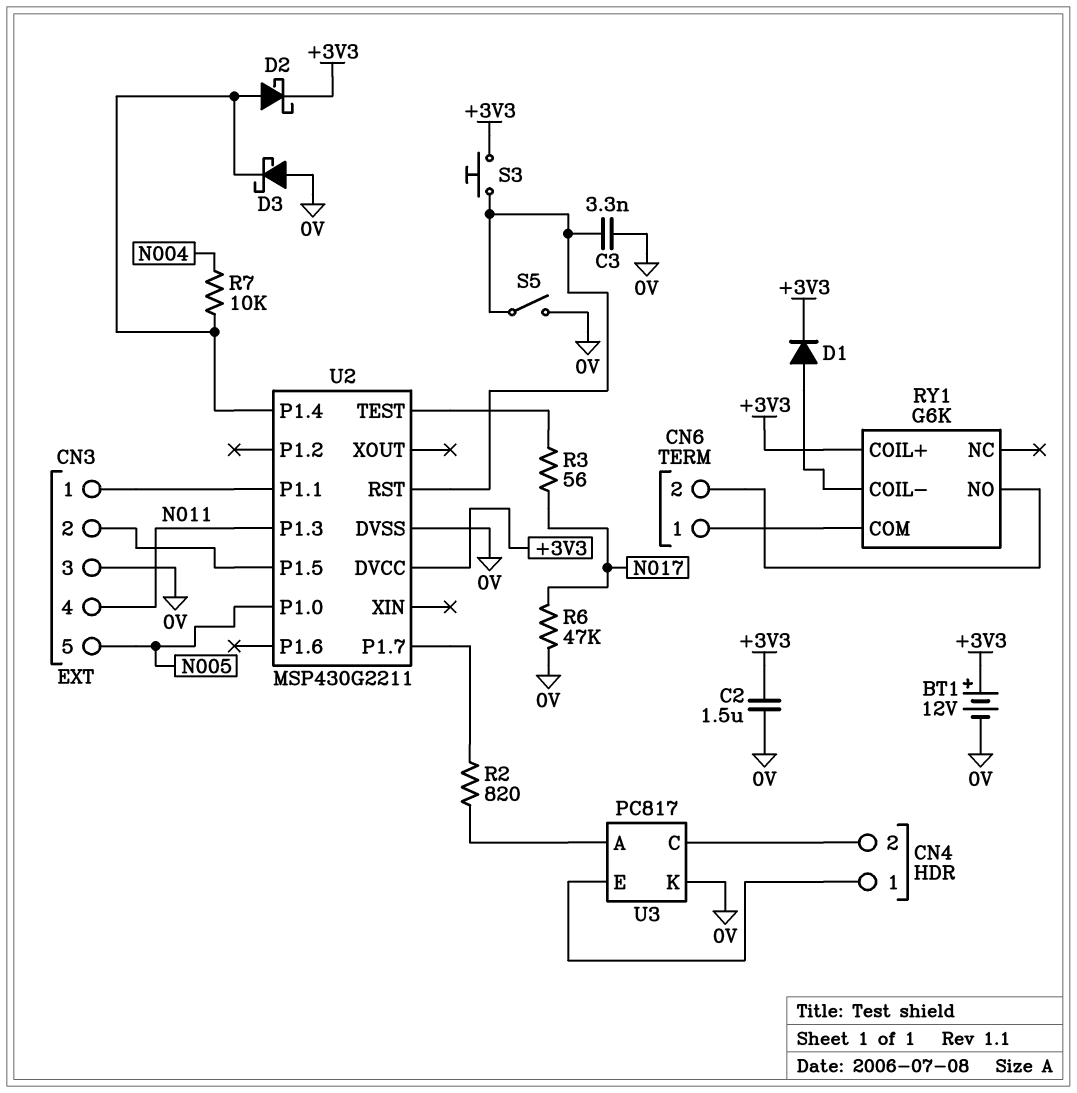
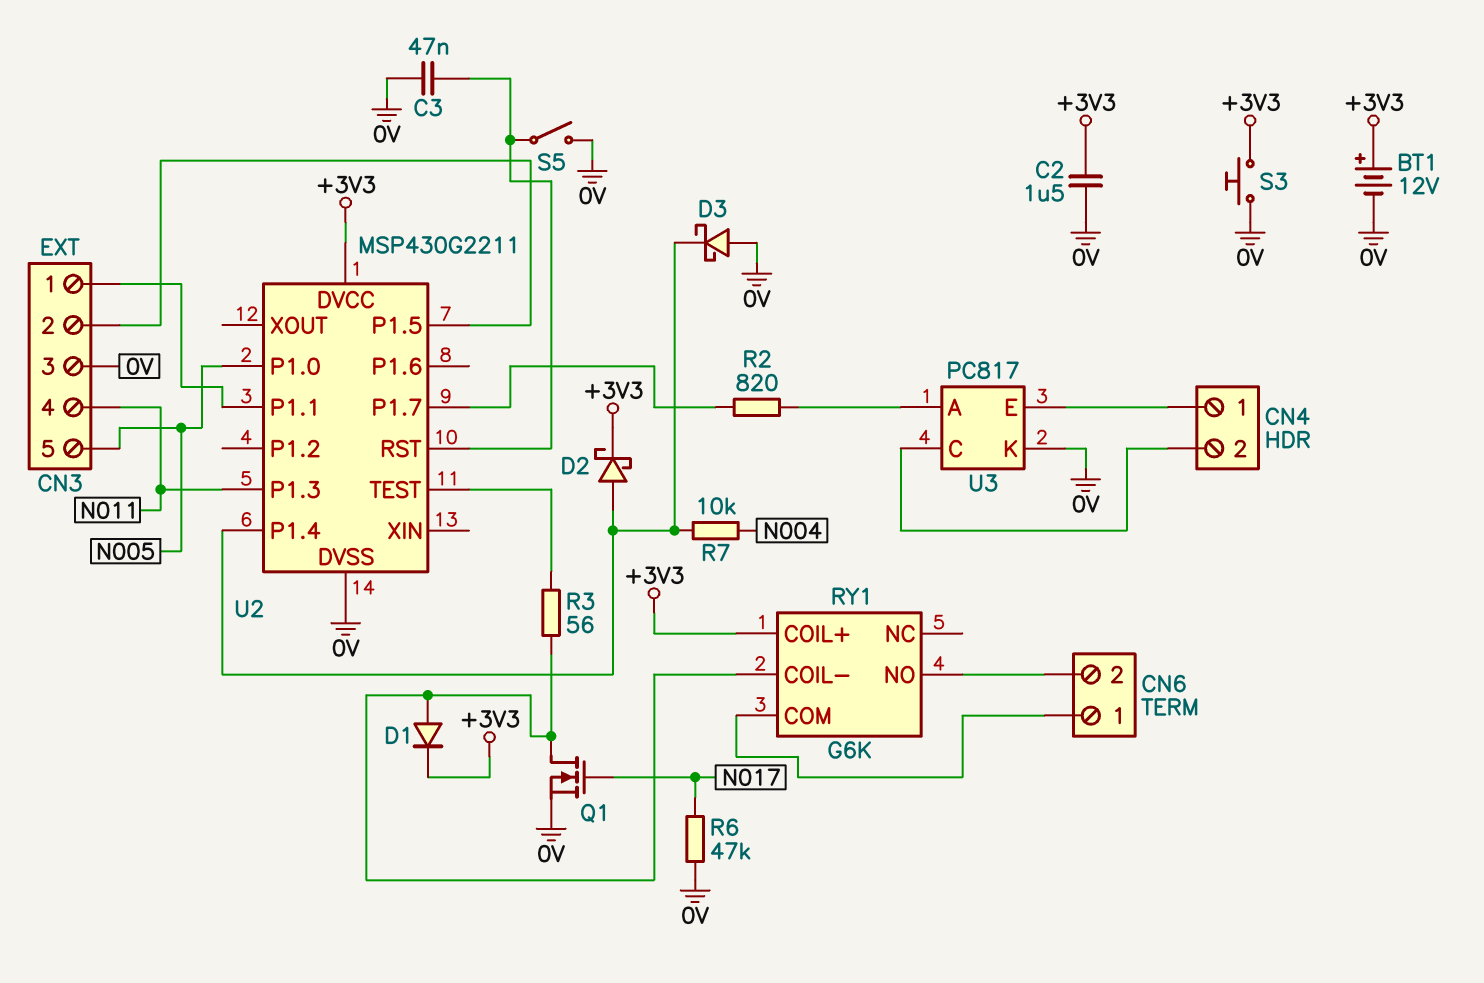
C3: 3.3nF (0V, U2/RST) -> 47nF (0V, U2/RST)
Q1: none -> NMOS (G N017, D RY1/COIL-, S 0V)
R3: 56 (N017, U2/TEST) -> 56 (RY1/COIL-, U2/TEST)
S3: button (+3V3, U2/RST) -> button (+3V3, 0V)

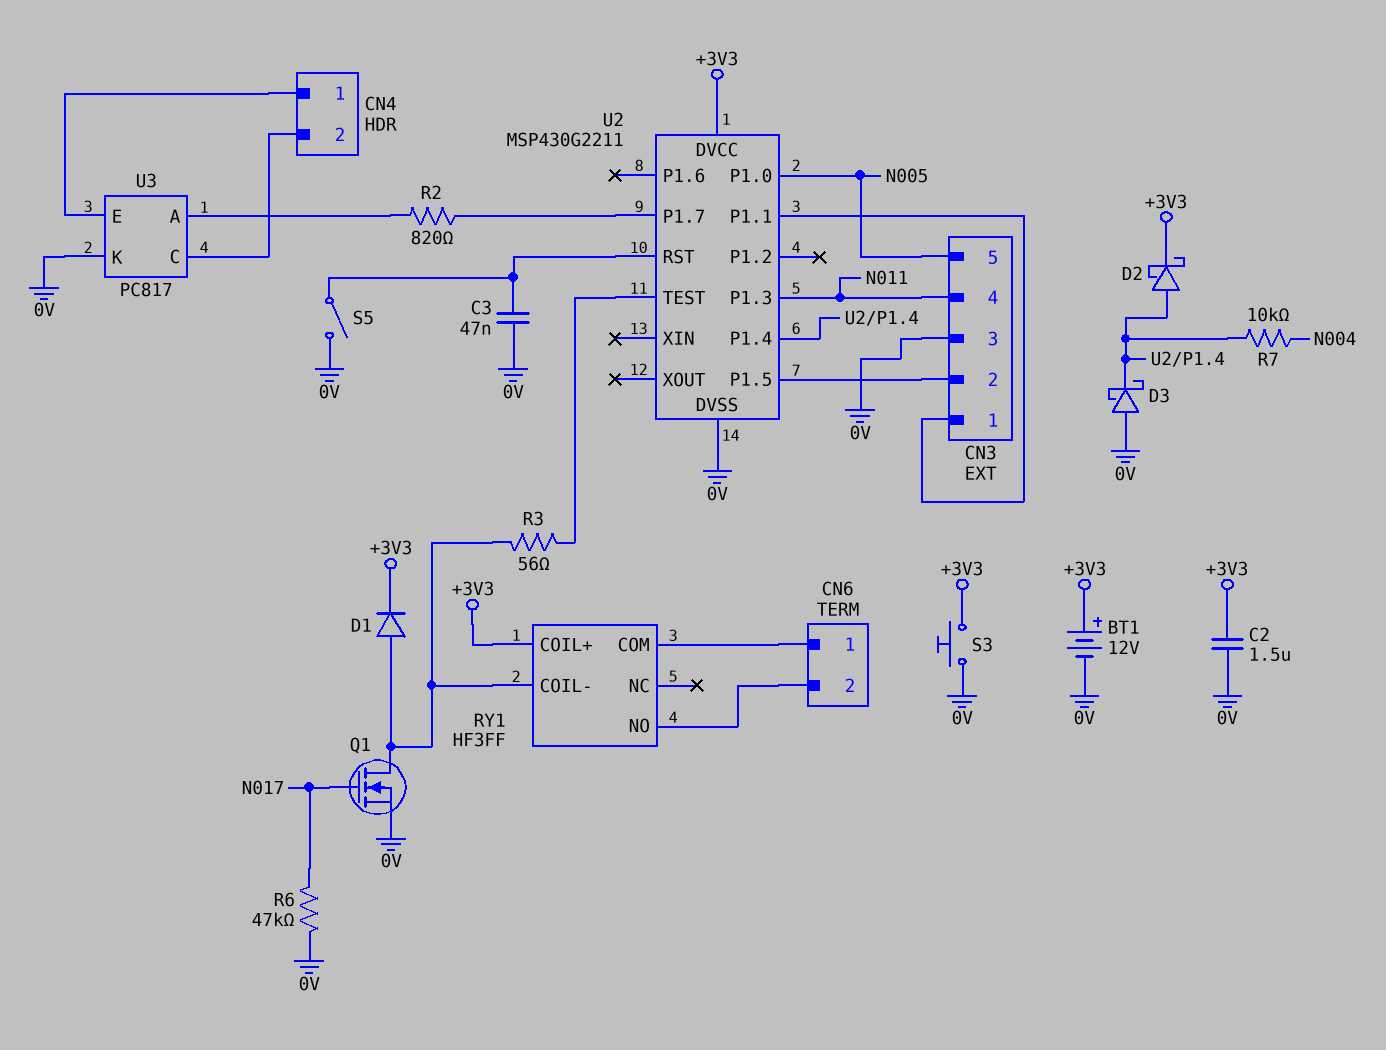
RY1: G6K -> HF3FF

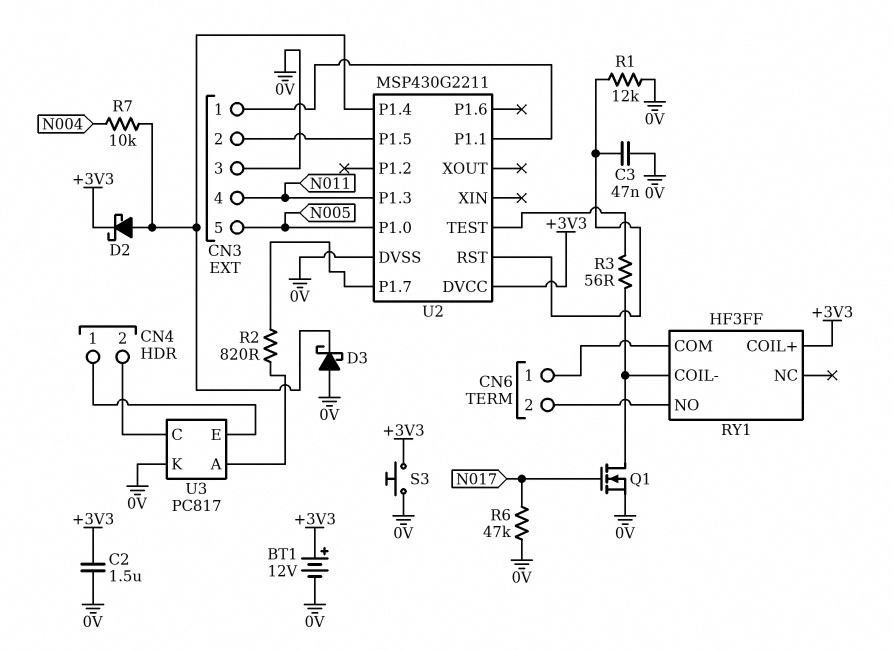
D1: diode (A RY1/COIL-, K +3V3) -> none
R1: none -> 12k (0V, U2/RST)
S5: switch (0V, U2/RST) -> none

